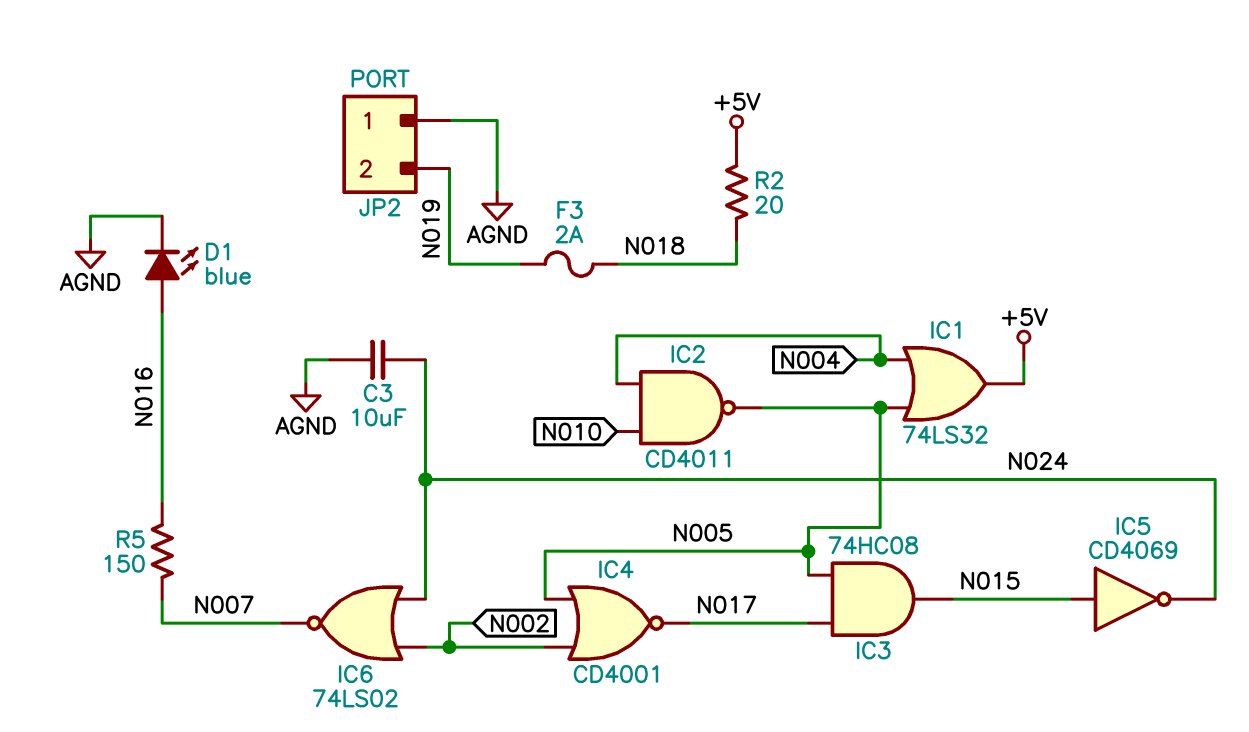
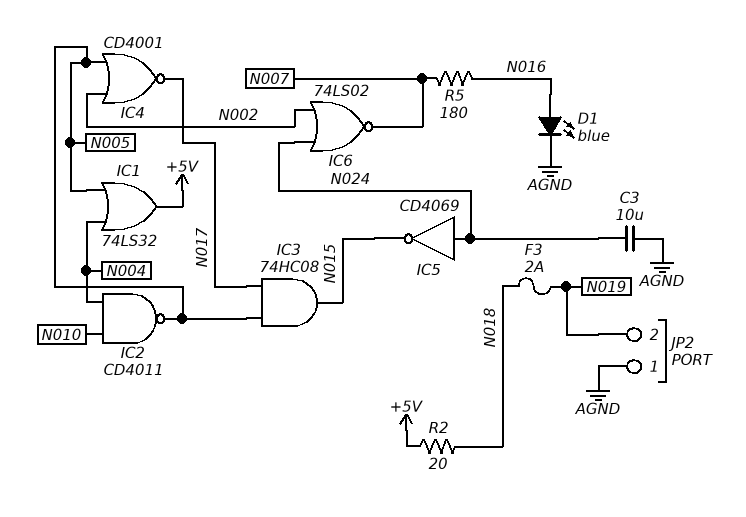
IC5: NOT CD4069 (in N015, out N024) -> NOT CD4069 (in N024, out N015)
R5: 150 (N007, N016) -> 180 (N007, N016)

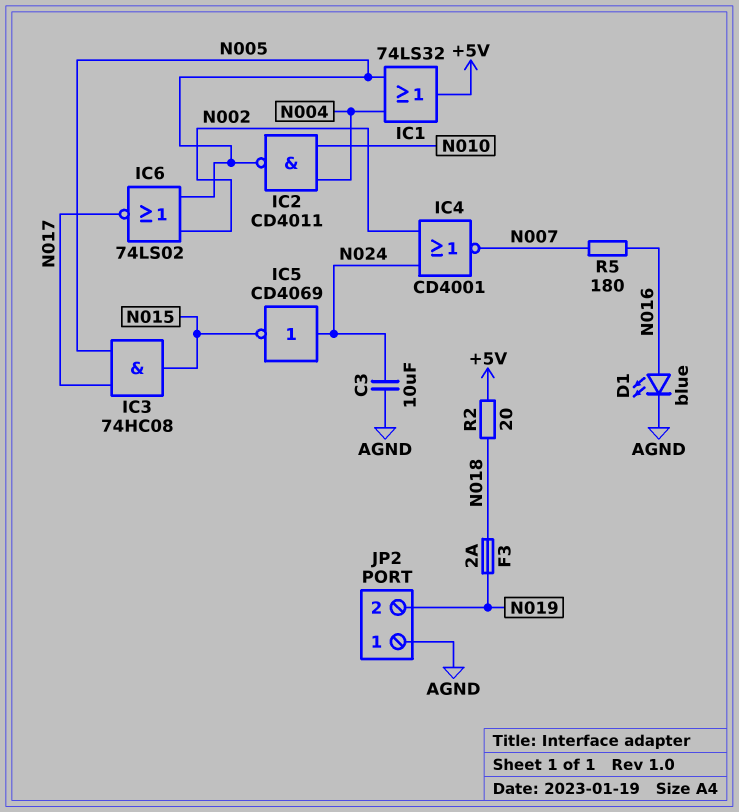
IC4: NOR CD4001 (in N002, in N005, out N017) -> NOR CD4001 (in N002, in N024, out N007)
IC6: NOR 74LS02 (in N002, in N024, out N007) -> NOR 74LS02 (in N002, in N005, out N017)

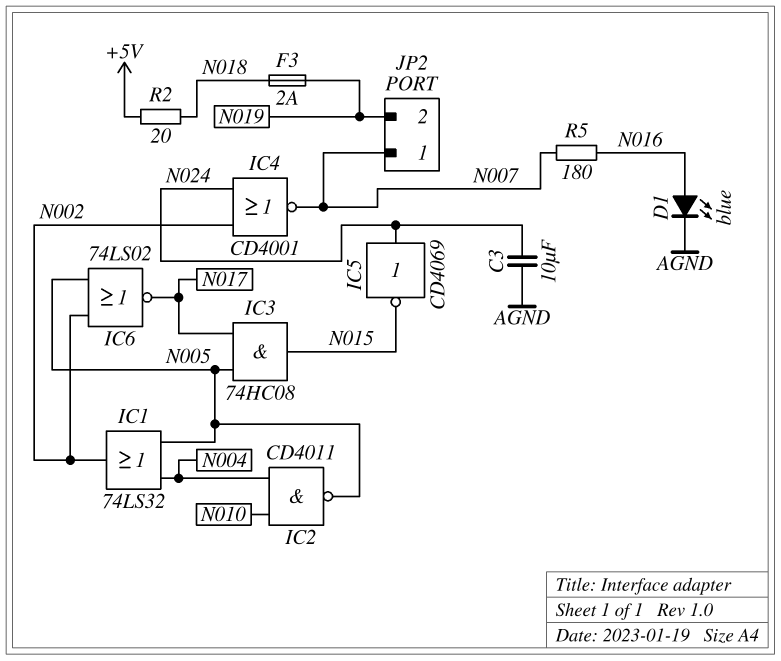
IC1: OR 74LS32 (in N004, in N005, out +5V) -> OR 74LS32 (in N004, in N005, out N002)
JP2 pin 1: AGND -> N007

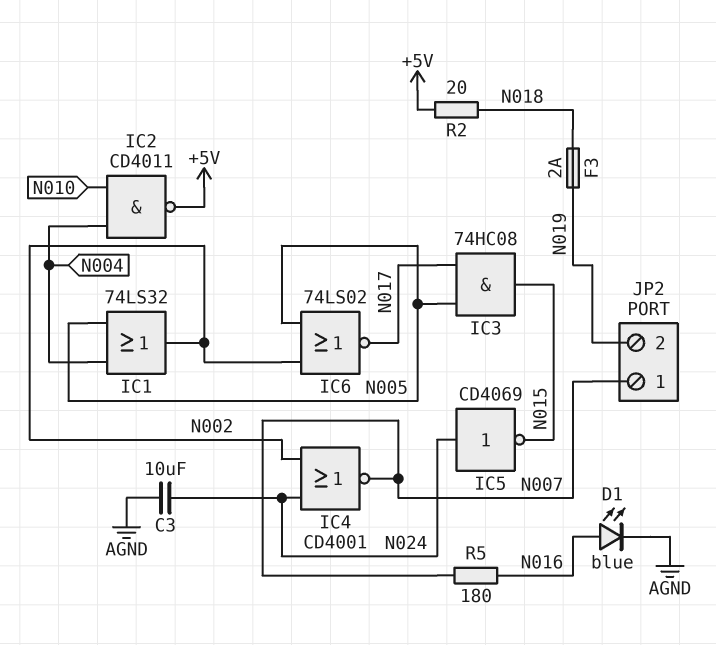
IC2: NAND CD4011 (in N004, in N010, out N005) -> NAND CD4011 (in N004, in N010, out +5V)

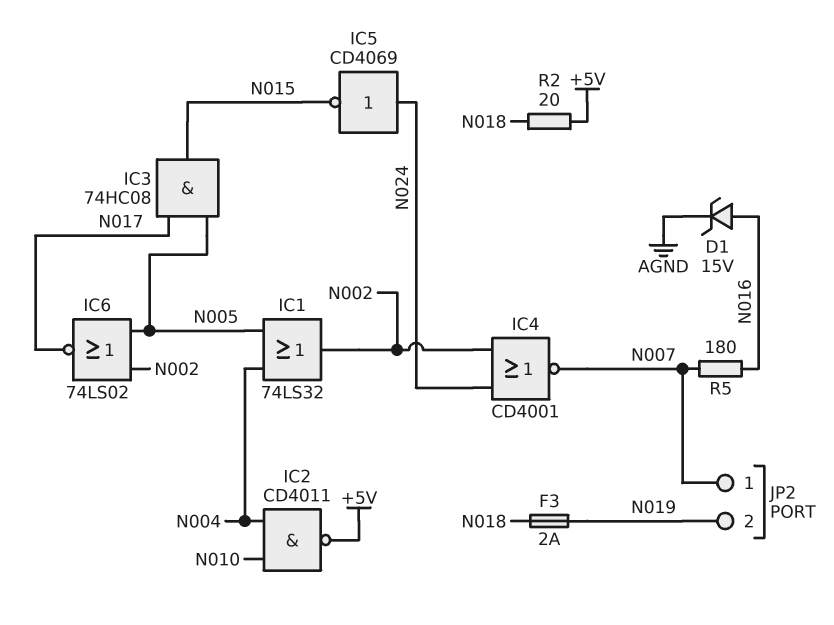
C3: 10uF (AGND, N024) -> none
D1: LED blue (A N016, K AGND) -> zener 15V (A N016, K AGND)

